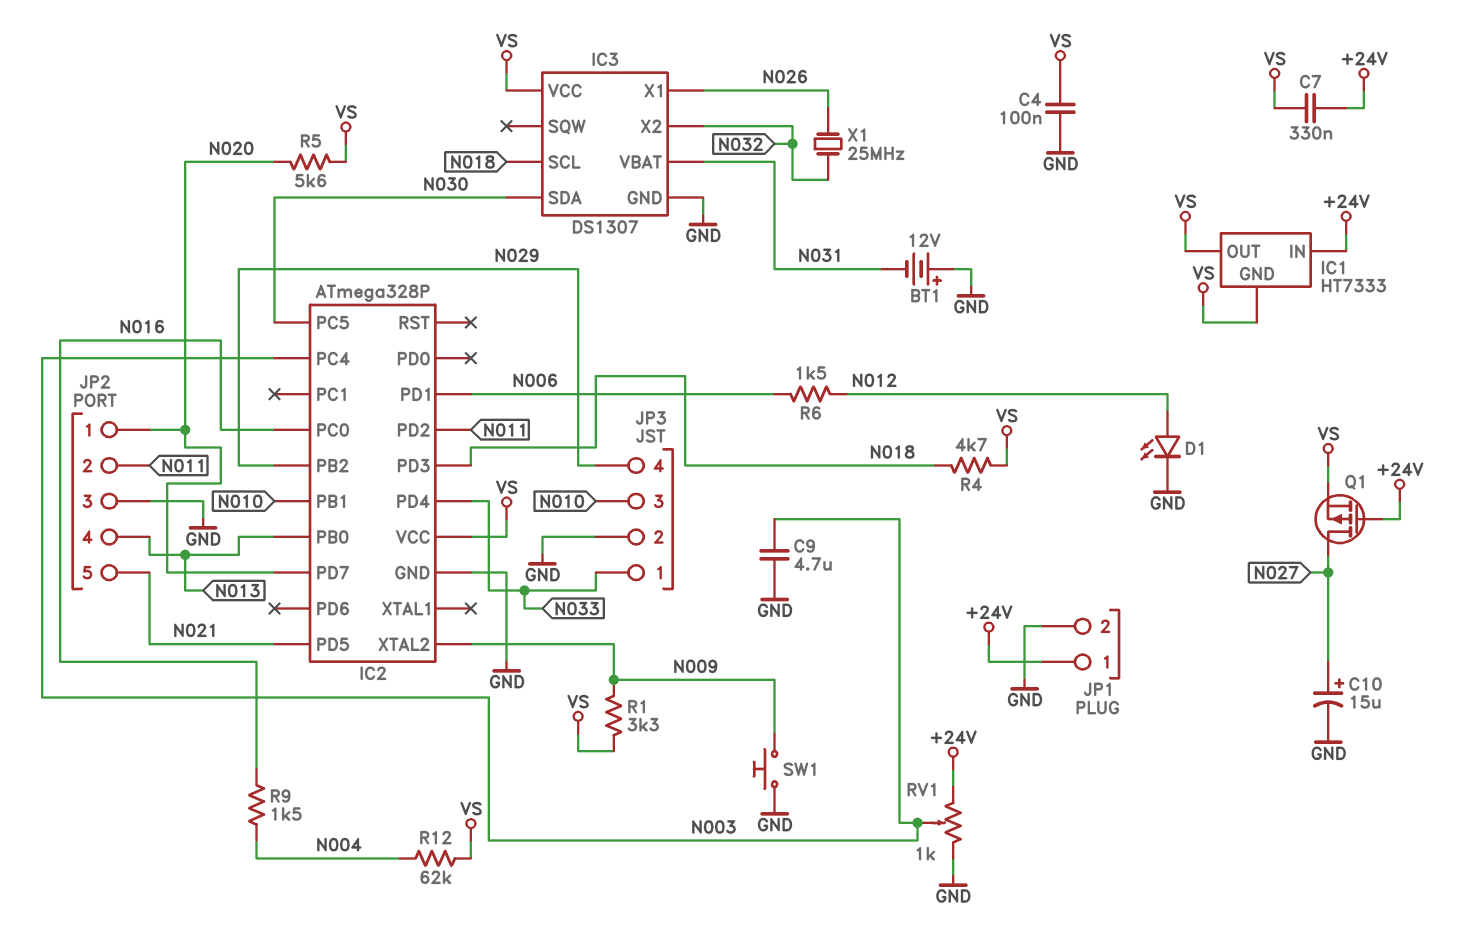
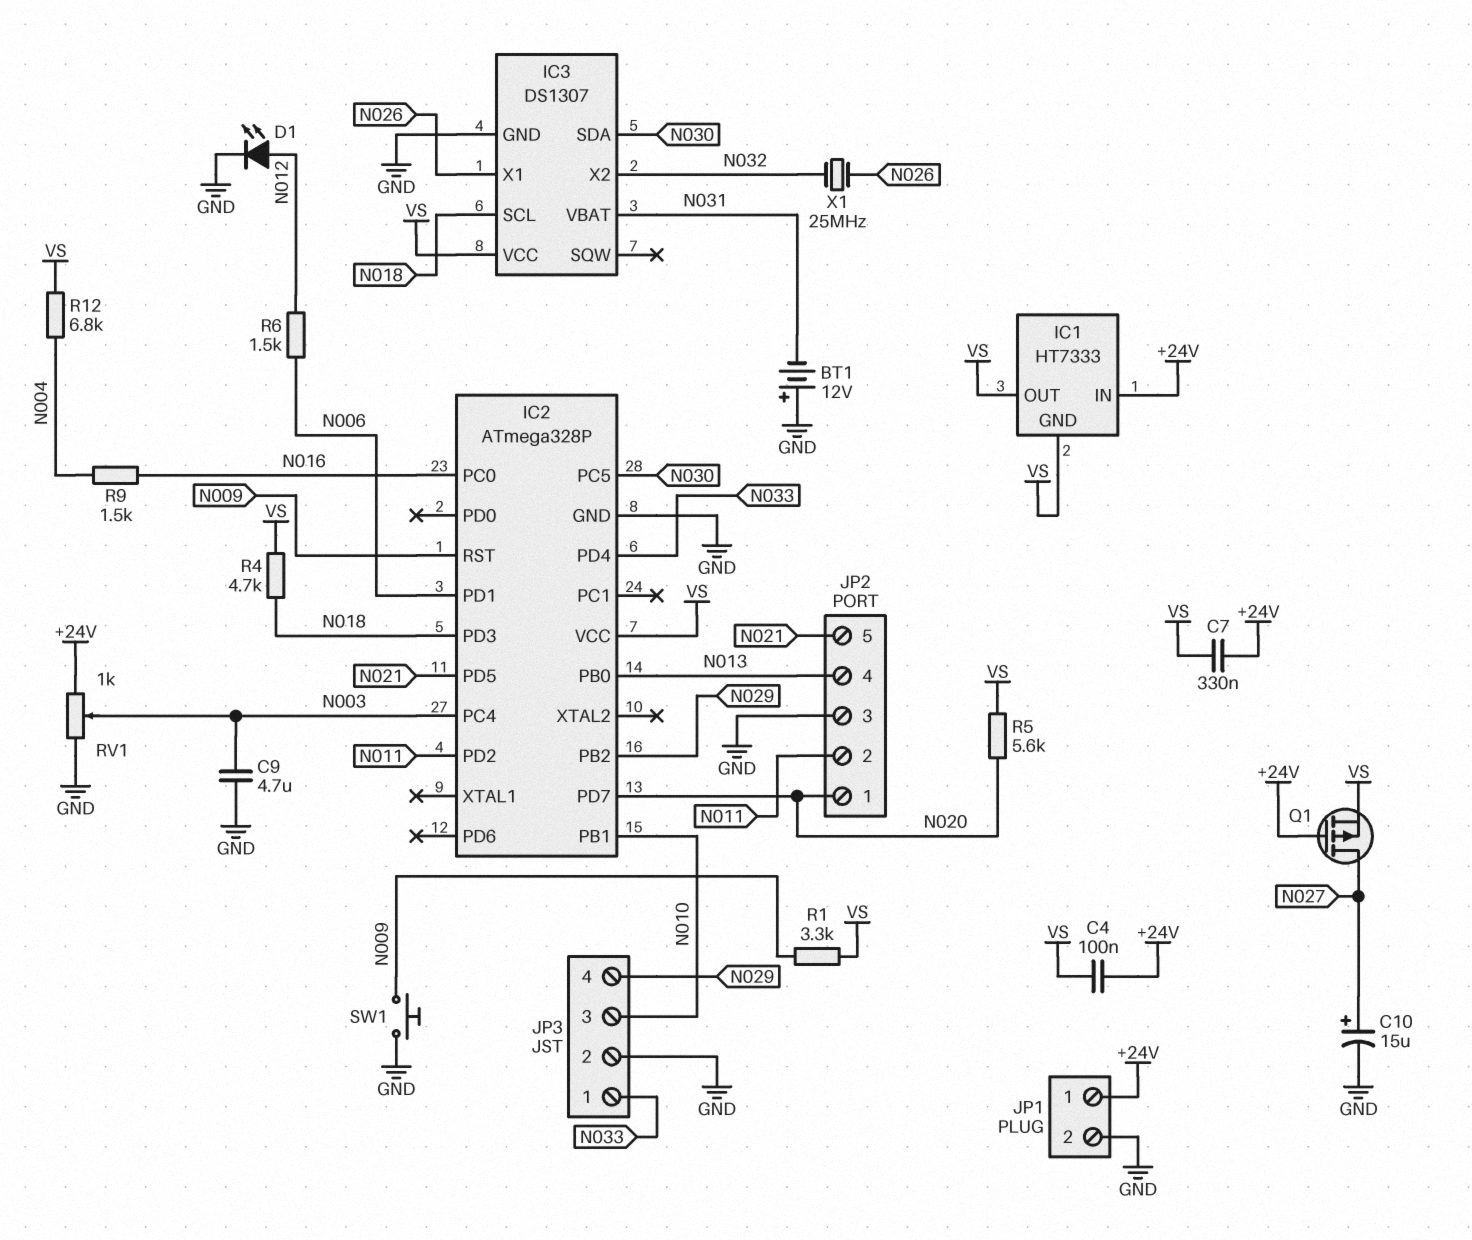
C4: 100nF (GND, VS) -> 100nF (+24V, VS)
IC2 pin RST: none -> N009
IC2 pin XTAL2: N009 -> none
R12: 62k (N004, VS) -> 6.8k (N004, VS)

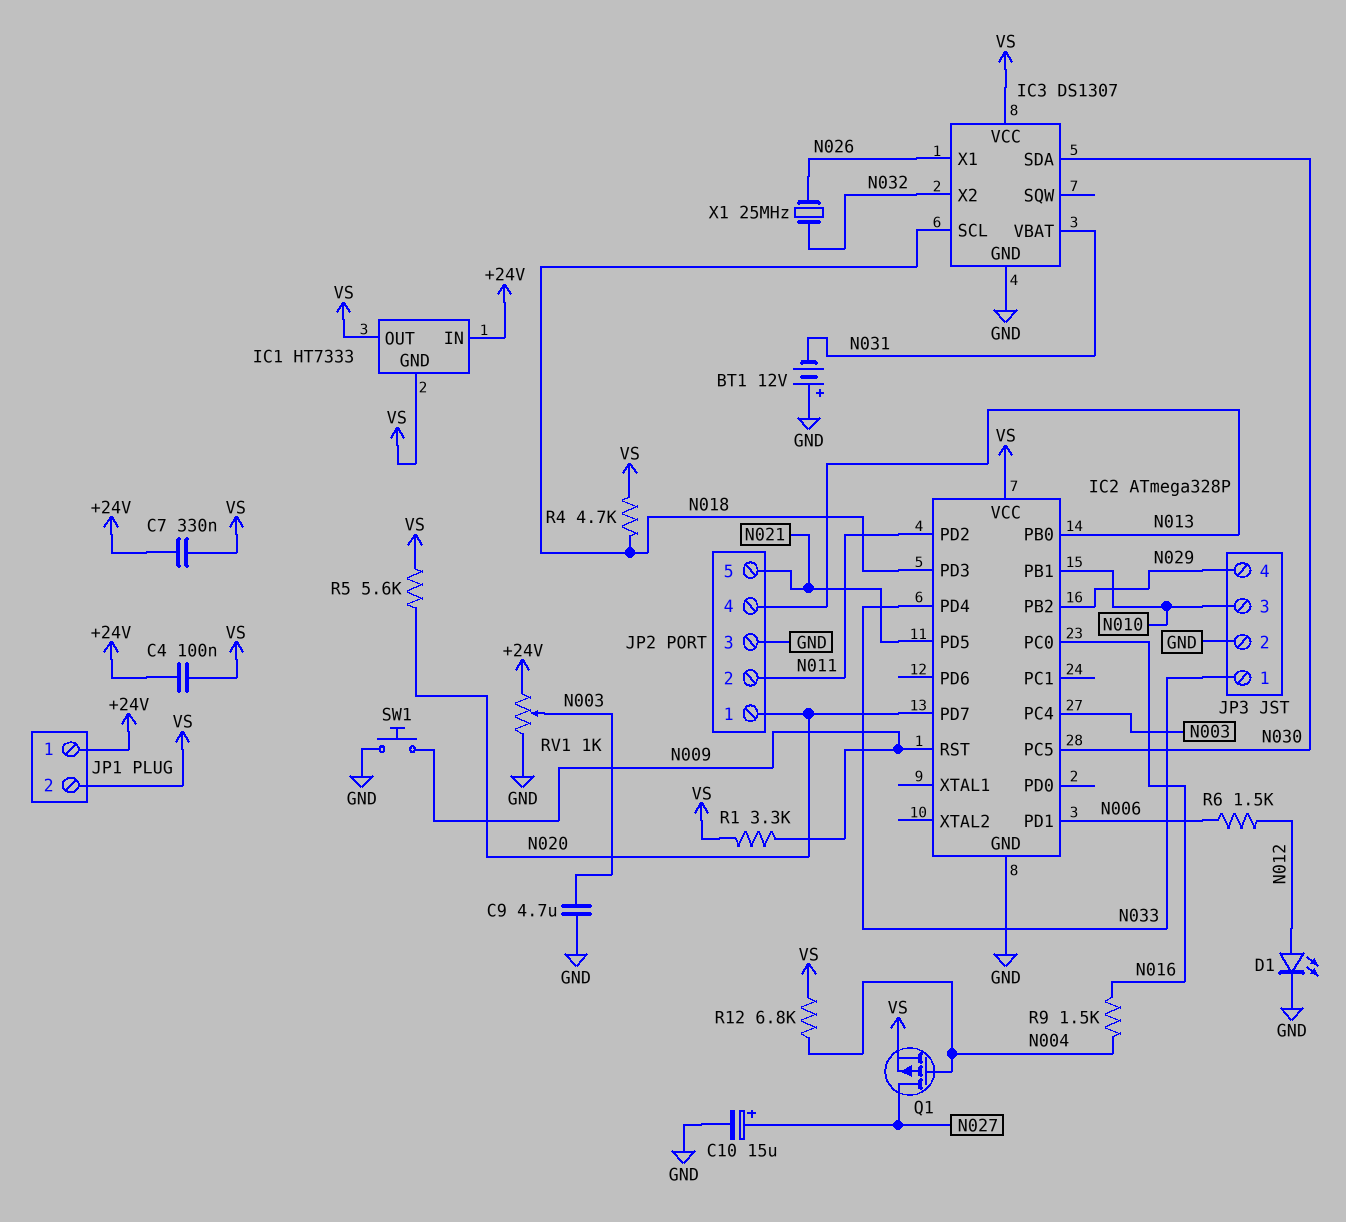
JP1 pin 2: GND -> VS
Q1: PMOS (G +24V, D N027, S VS) -> PMOS (G N004, D N027, S VS)

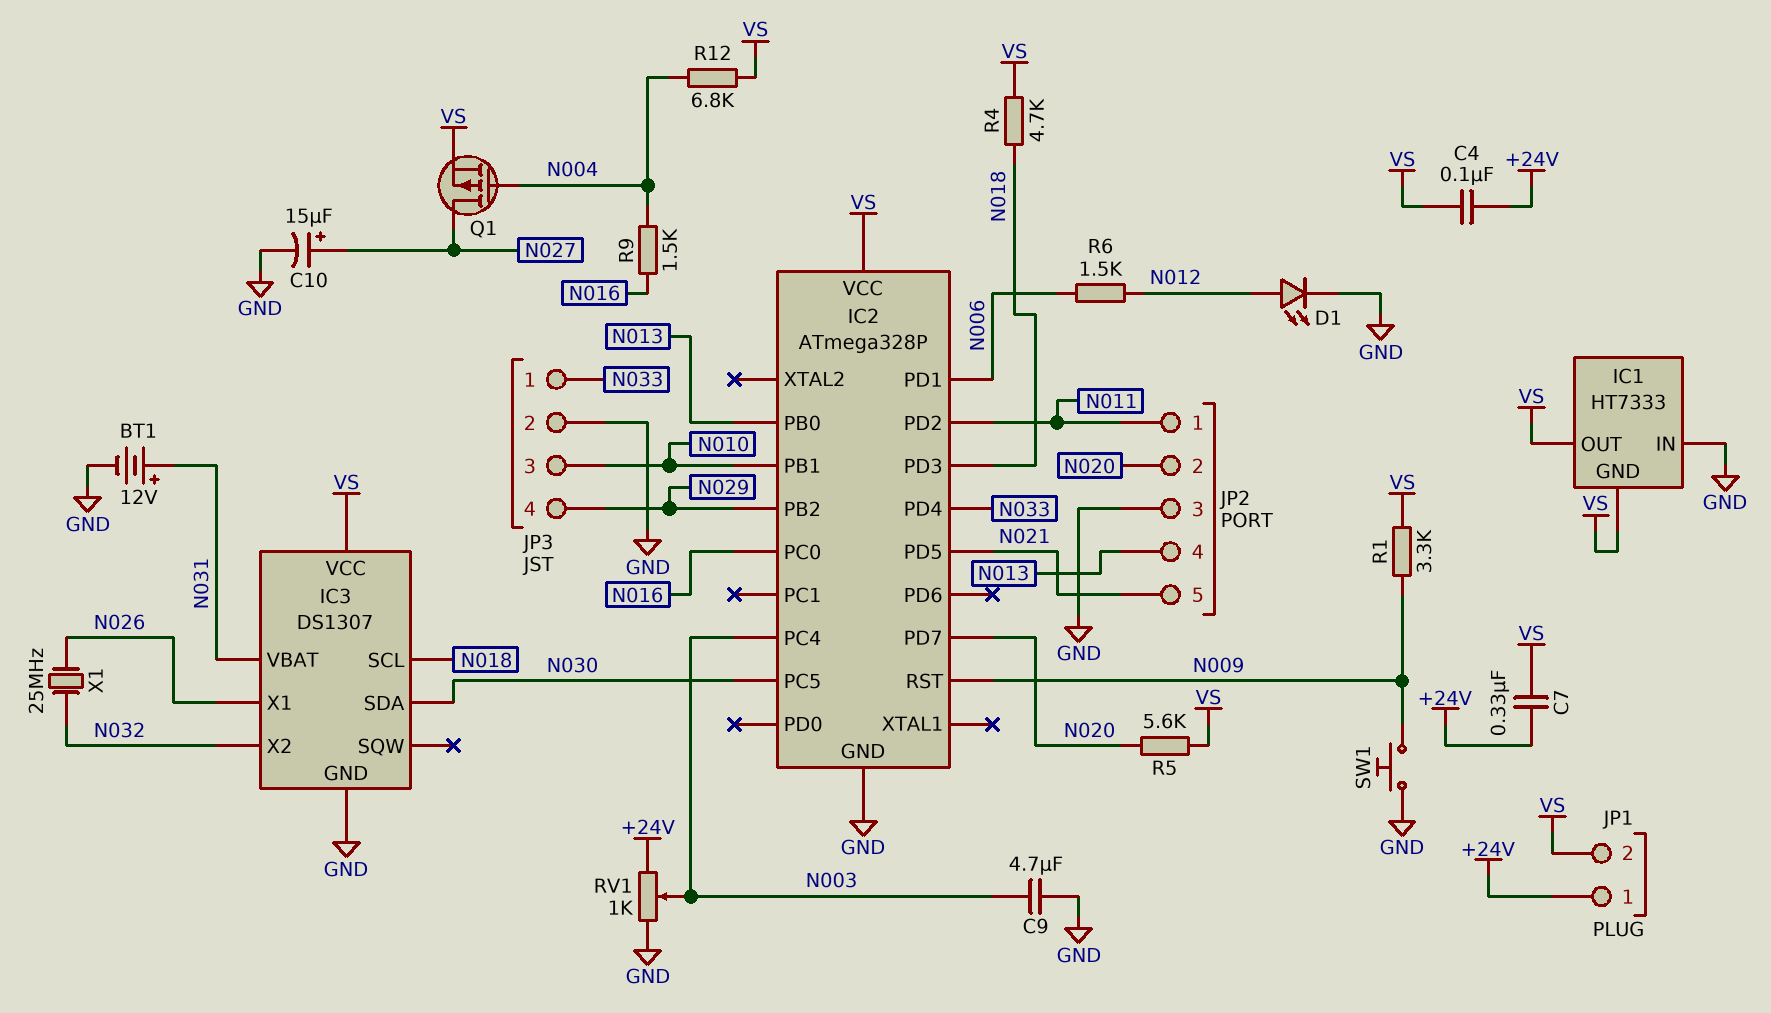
BT1: 12V (plus GND, minus N031) -> 12V (plus N031, minus GND)
IC1 pin IN: +24V -> GND
JP2 pin 1: N020 -> N011
JP2 pin 2: N011 -> N020

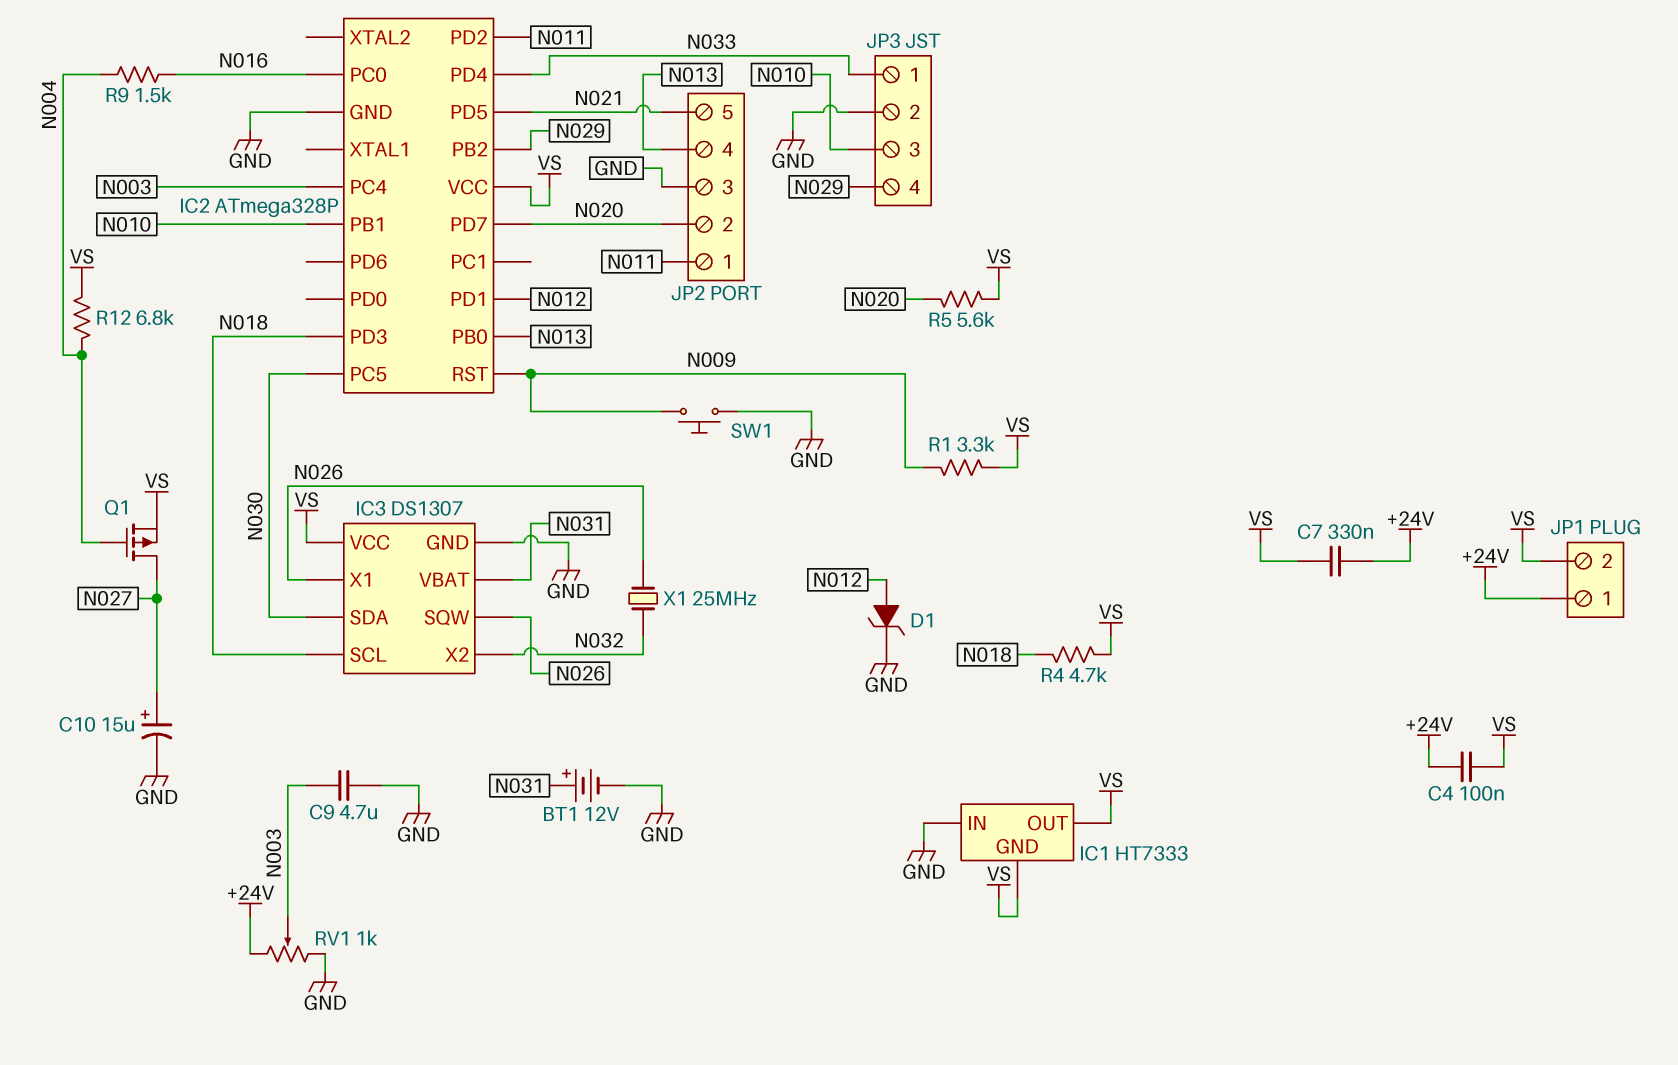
D1: LED (A N012, K GND) -> zener (A N012, K GND)
IC2 pin PD1: N006 -> N012
IC3 pin SQW: none -> N026
R6: 1.5k (N006, N012) -> none

